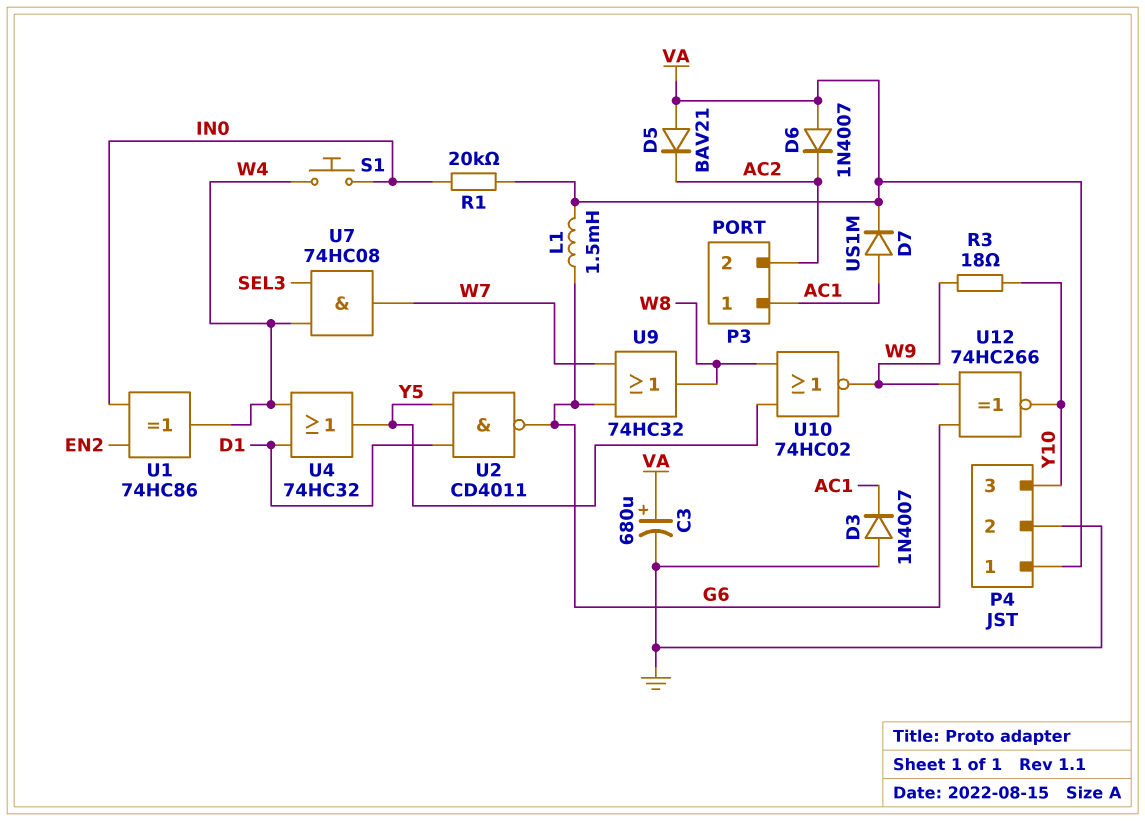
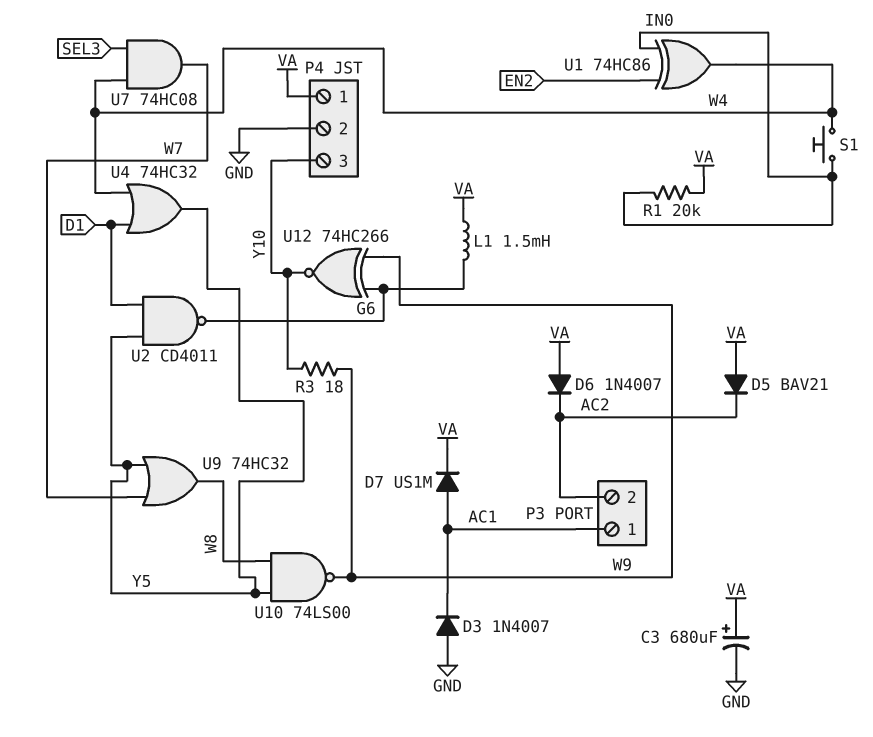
U9: OR 74HC32 (in G6, in W7, out W8) -> OR 74HC32 (in W7, in Y5, out W8)
U10: NOR 74HC02 (in W8, in Y5, out W9) -> NAND 74LS00 (in W8, in Y5, out W9)

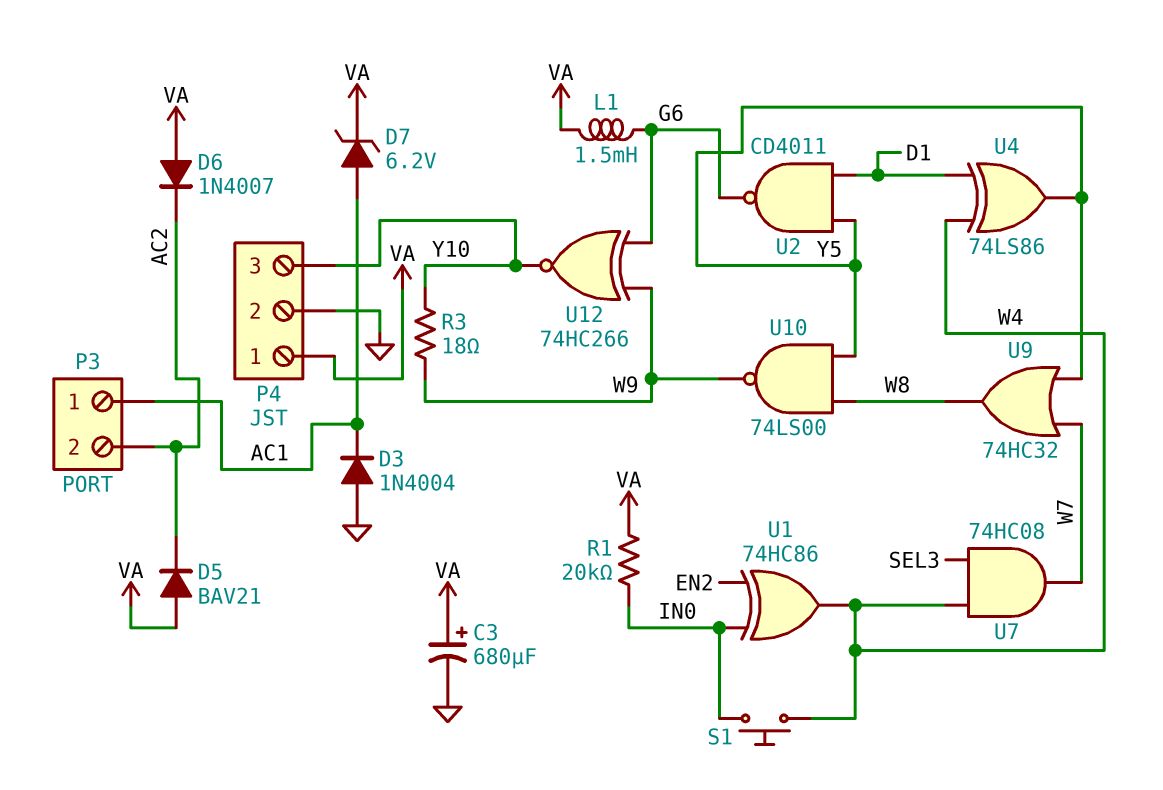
D3: diode 1N4007 (A GND, K AC1) -> diode 1N4004 (A GND, K AC1)
D7: diode US1M (A AC1, K VA) -> zener 6.2V (A AC1, K VA)
U4: OR 74HC32 (in D1, in W4, out Y5) -> XOR 74LS86 (in D1, in W4, out Y5)

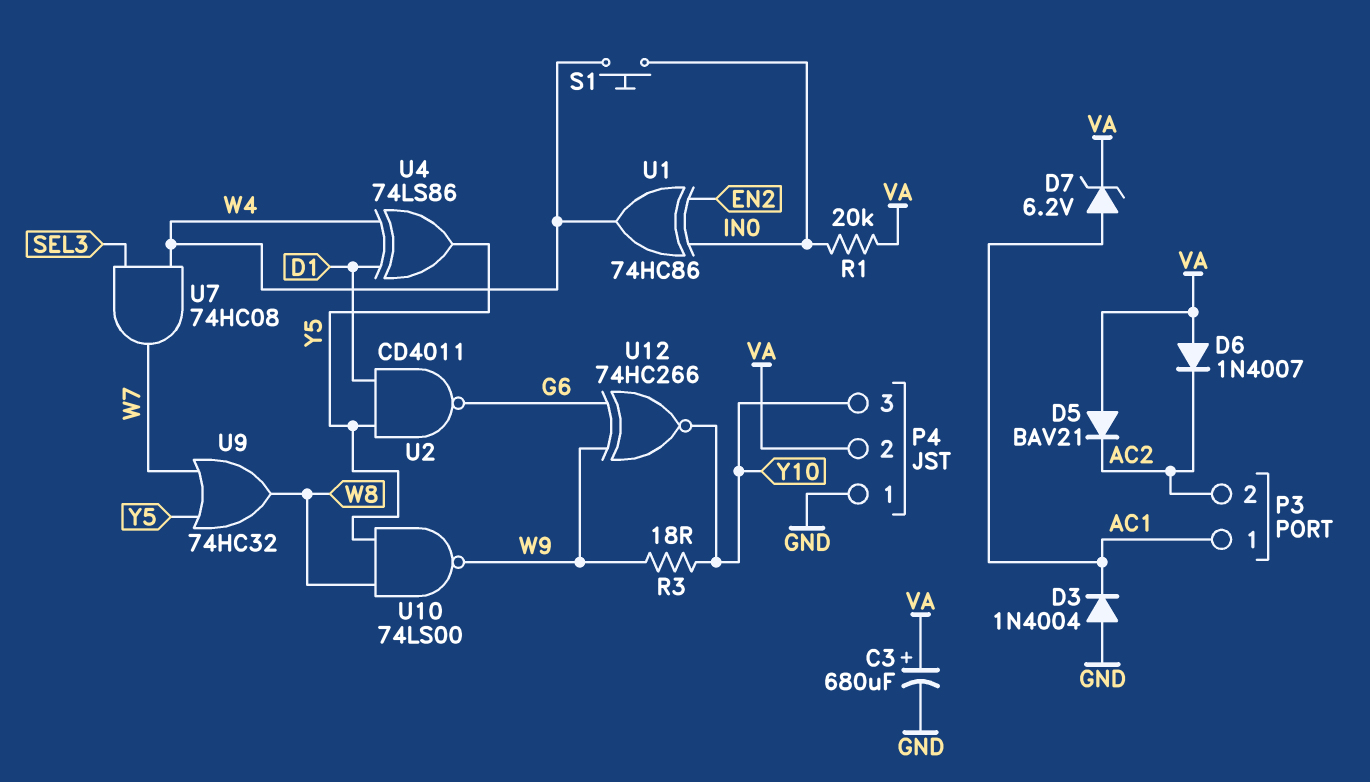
L1: 1.5mH (G6, VA) -> none
P4 pin 1: VA -> GND
P4 pin 2: GND -> VA

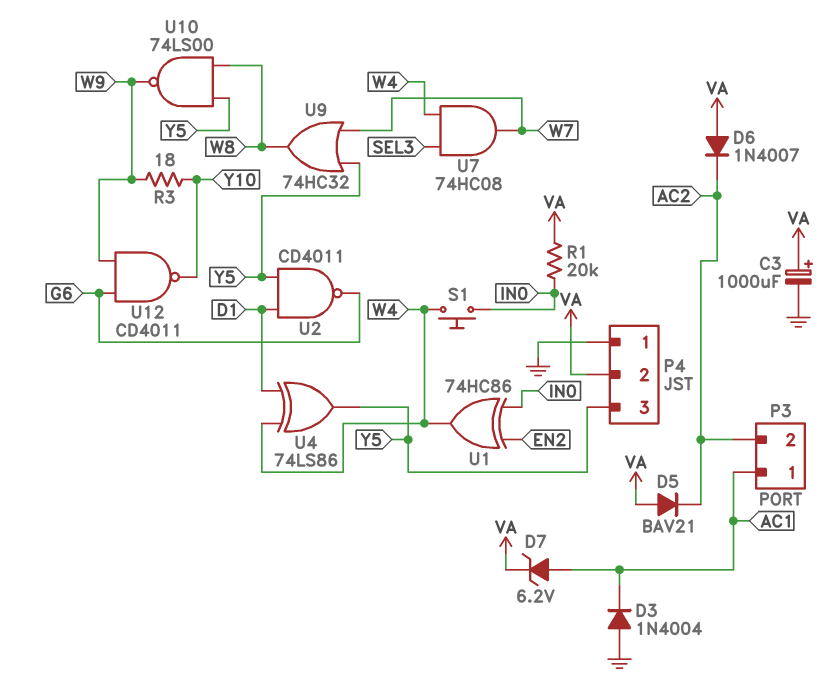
C3: 680uF (plus VA, minus GND) -> 1000uF (plus VA, minus GND)
P4 pin 3: Y10 -> Y5
U12: XNOR 74HC266 (in G6, in W9, out Y10) -> NAND CD4011 (in G6, in W9, out Y10)

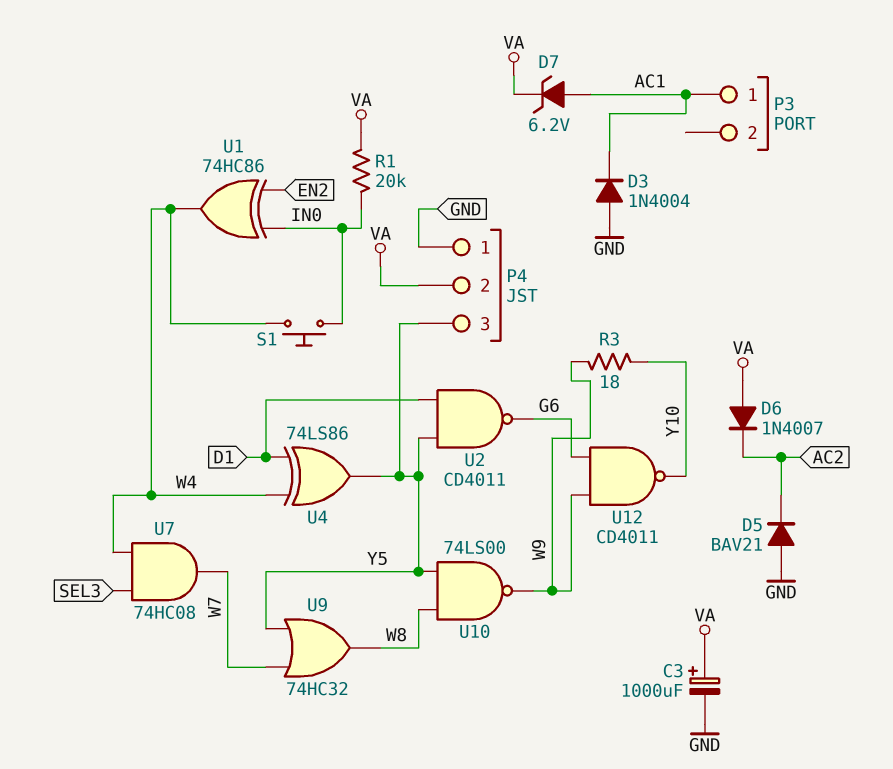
D5: diode BAV21 (A VA, K AC2) -> diode BAV21 (A GND, K AC2)
P3 pin 2: AC2 -> none

